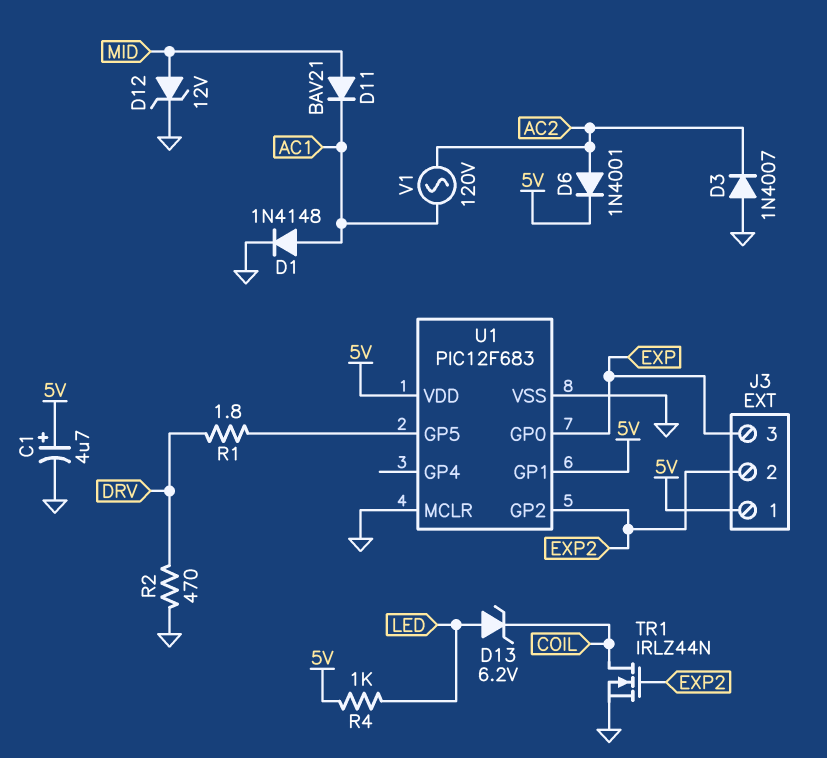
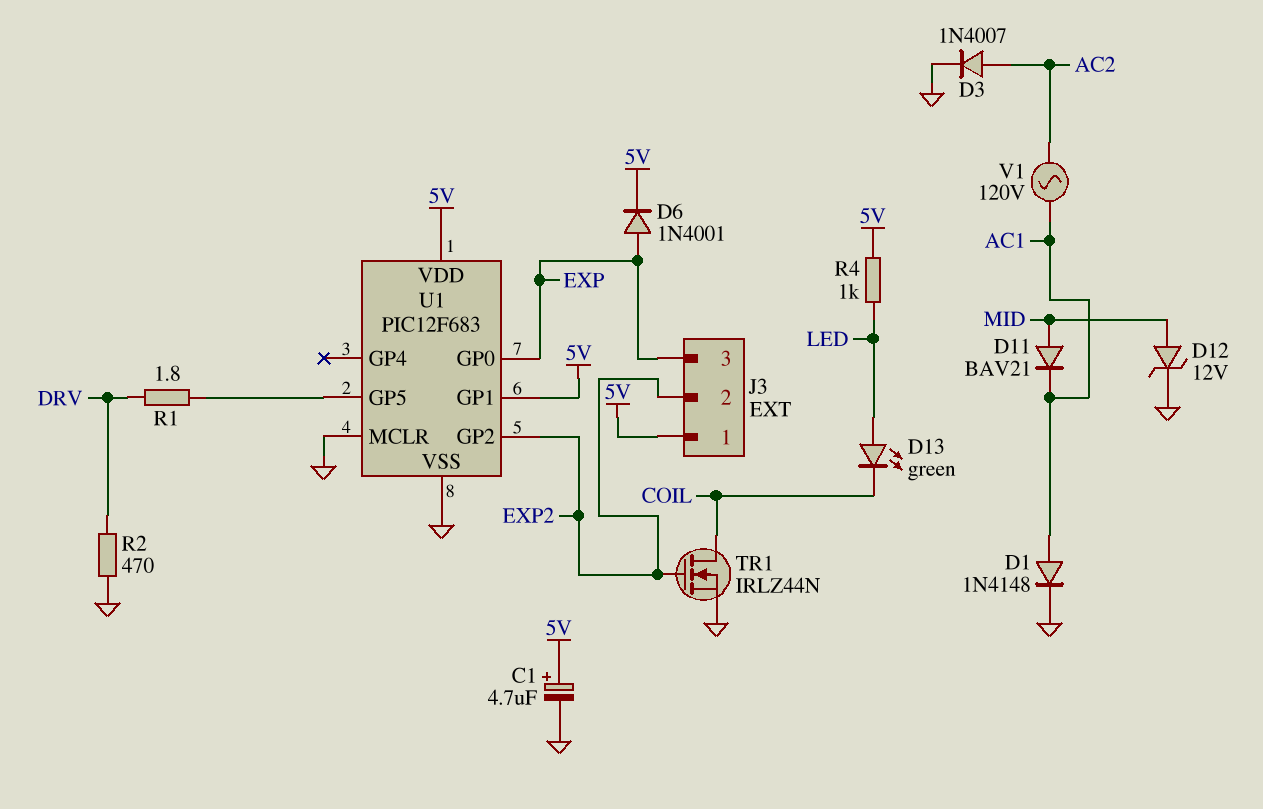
D3: diode 1N4007 (A GND, K AC2) -> diode 1N4007 (A AC2, K GND)
D6: diode 1N4001 (A AC2, K 5V) -> diode 1N4001 (A EXP, K 5V)
D13: zener 6.2V (A LED, K COIL) -> LED green (A LED, K COIL)

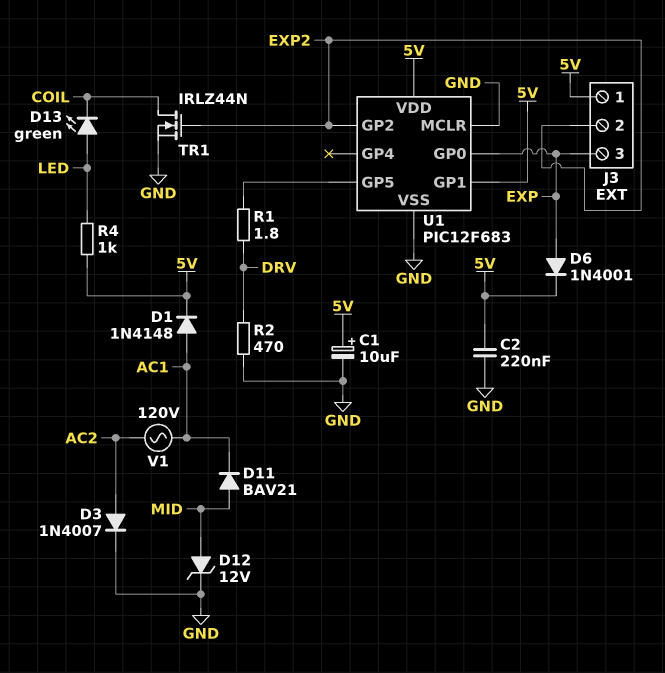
C1: 4.7uF (plus 5V, minus GND) -> 10uF (plus 5V, minus GND)
C2: none -> 220nF (5V, GND)
D1: diode 1N4148 (A AC1, K GND) -> diode 1N4148 (A AC1, K 5V)

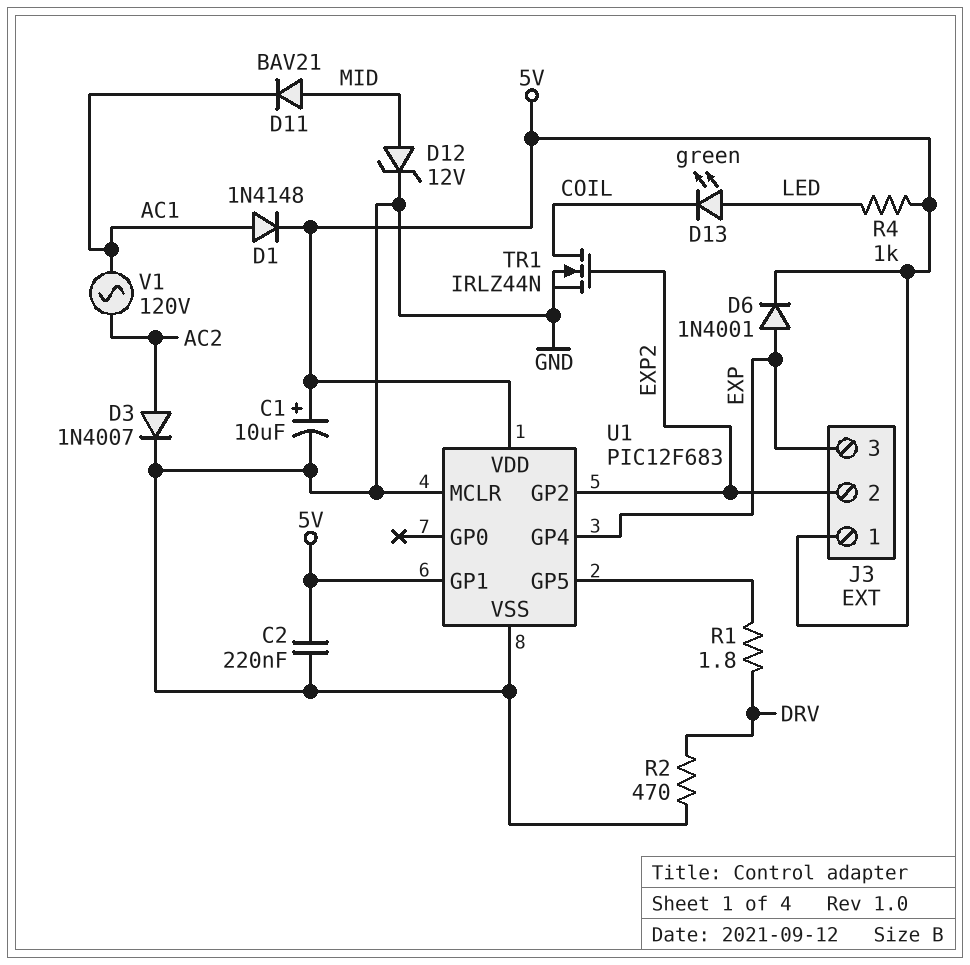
U1 pin GP0: EXP -> none
U1 pin GP4: none -> EXP

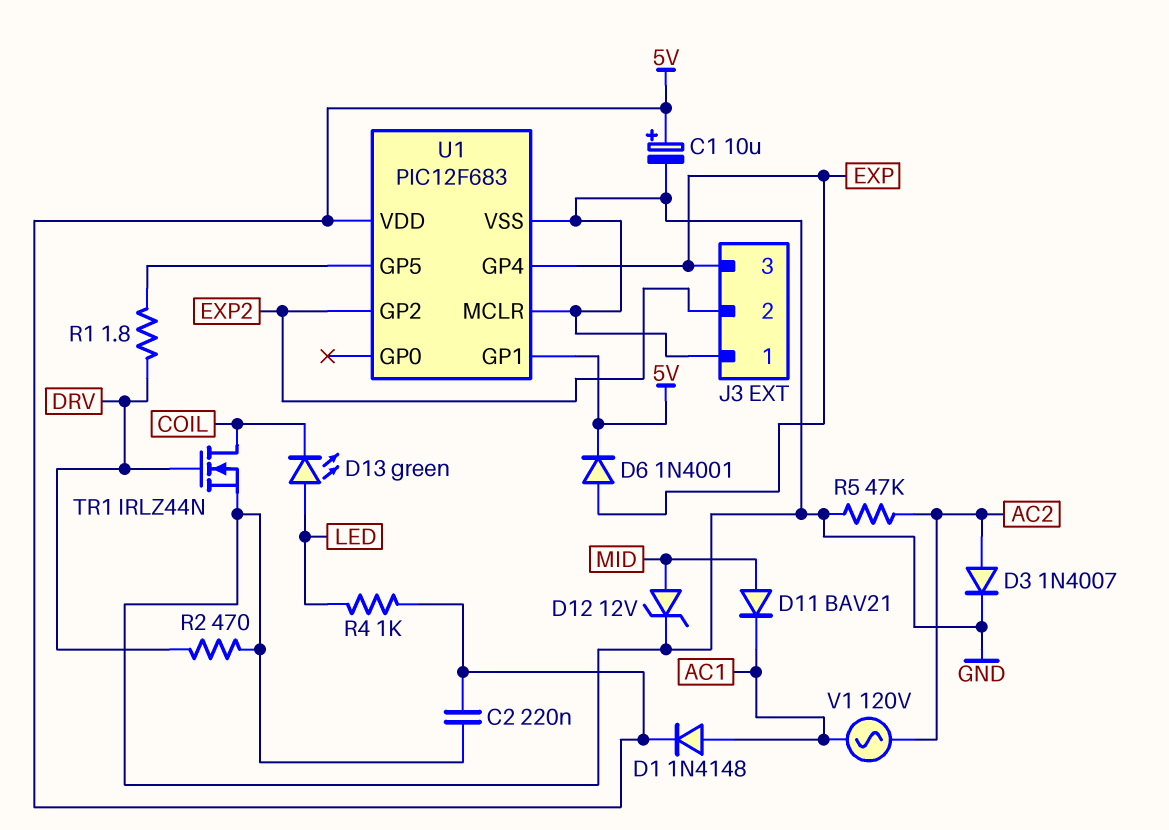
J3 pin 1: 5V -> GND
R5: none -> 47k (AC2, GND)
TR1: NMOS IRLZ44N (G EXP2, D COIL, S GND) -> NMOS IRLZ44N (G DRV, D COIL, S GND)

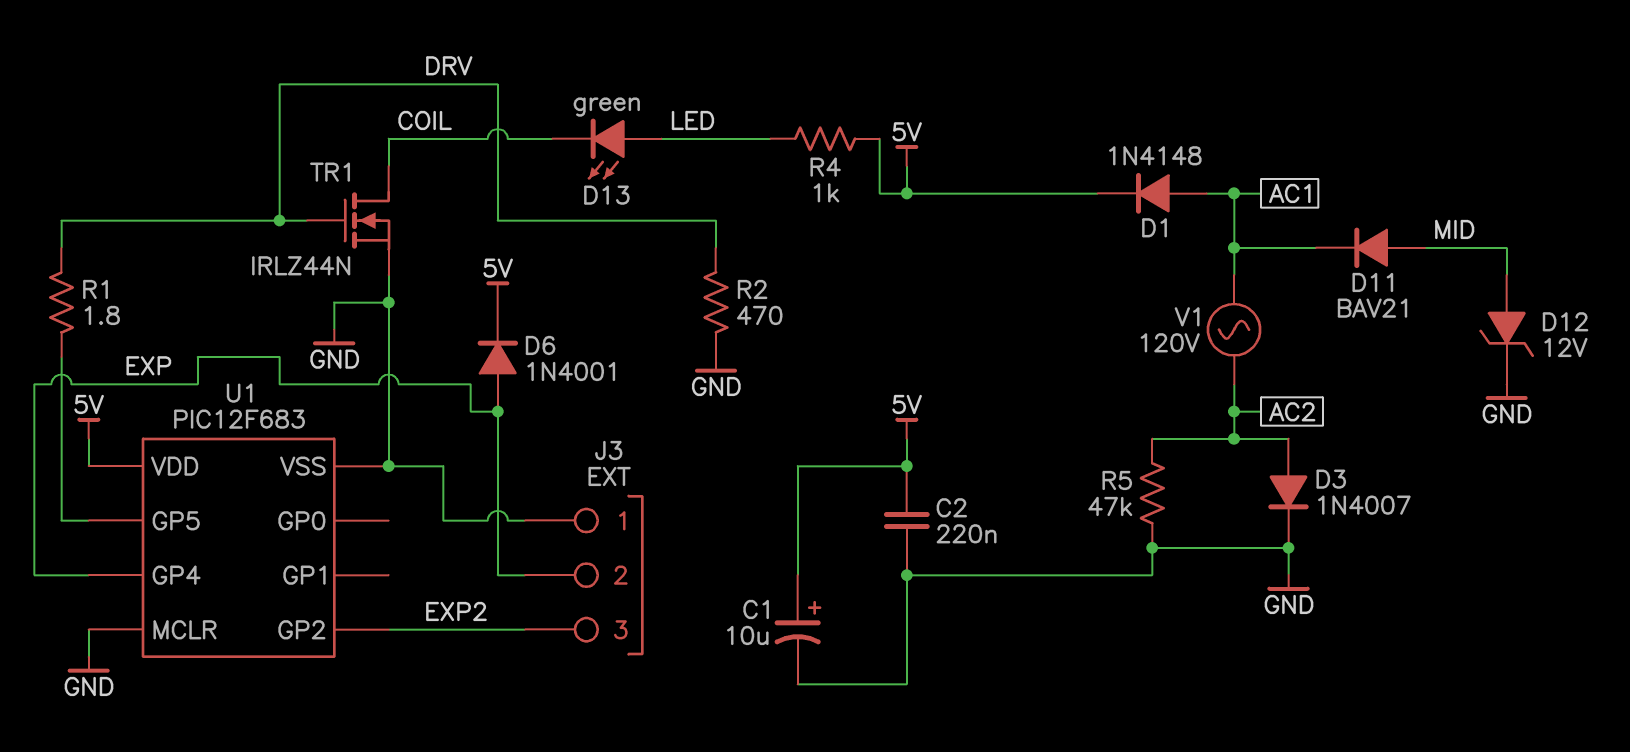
J3 pin 2: EXP2 -> EXP
J3 pin 3: EXP -> EXP2
U1 pin GP1: 5V -> none

